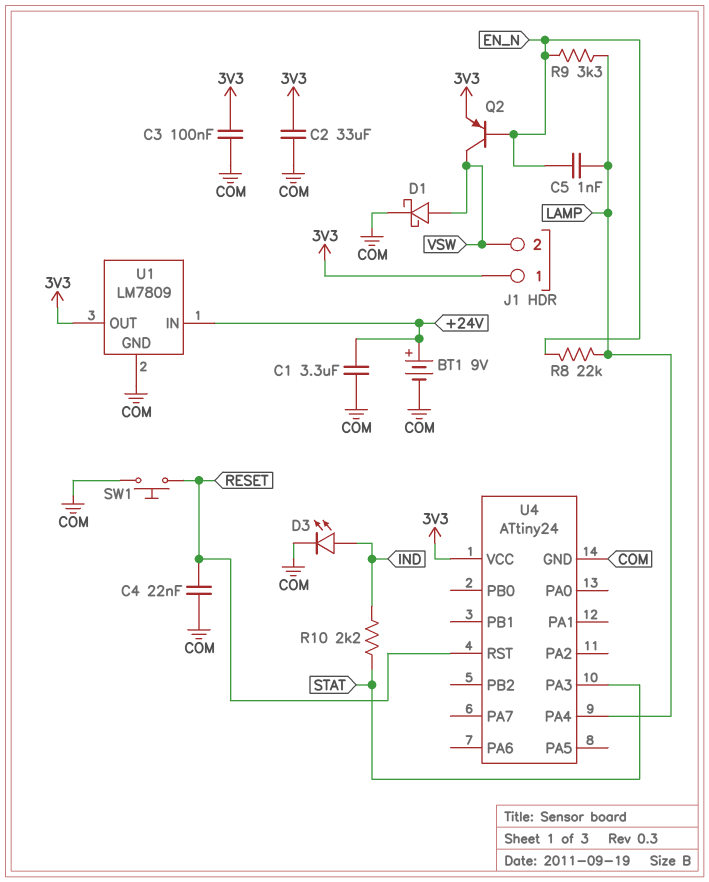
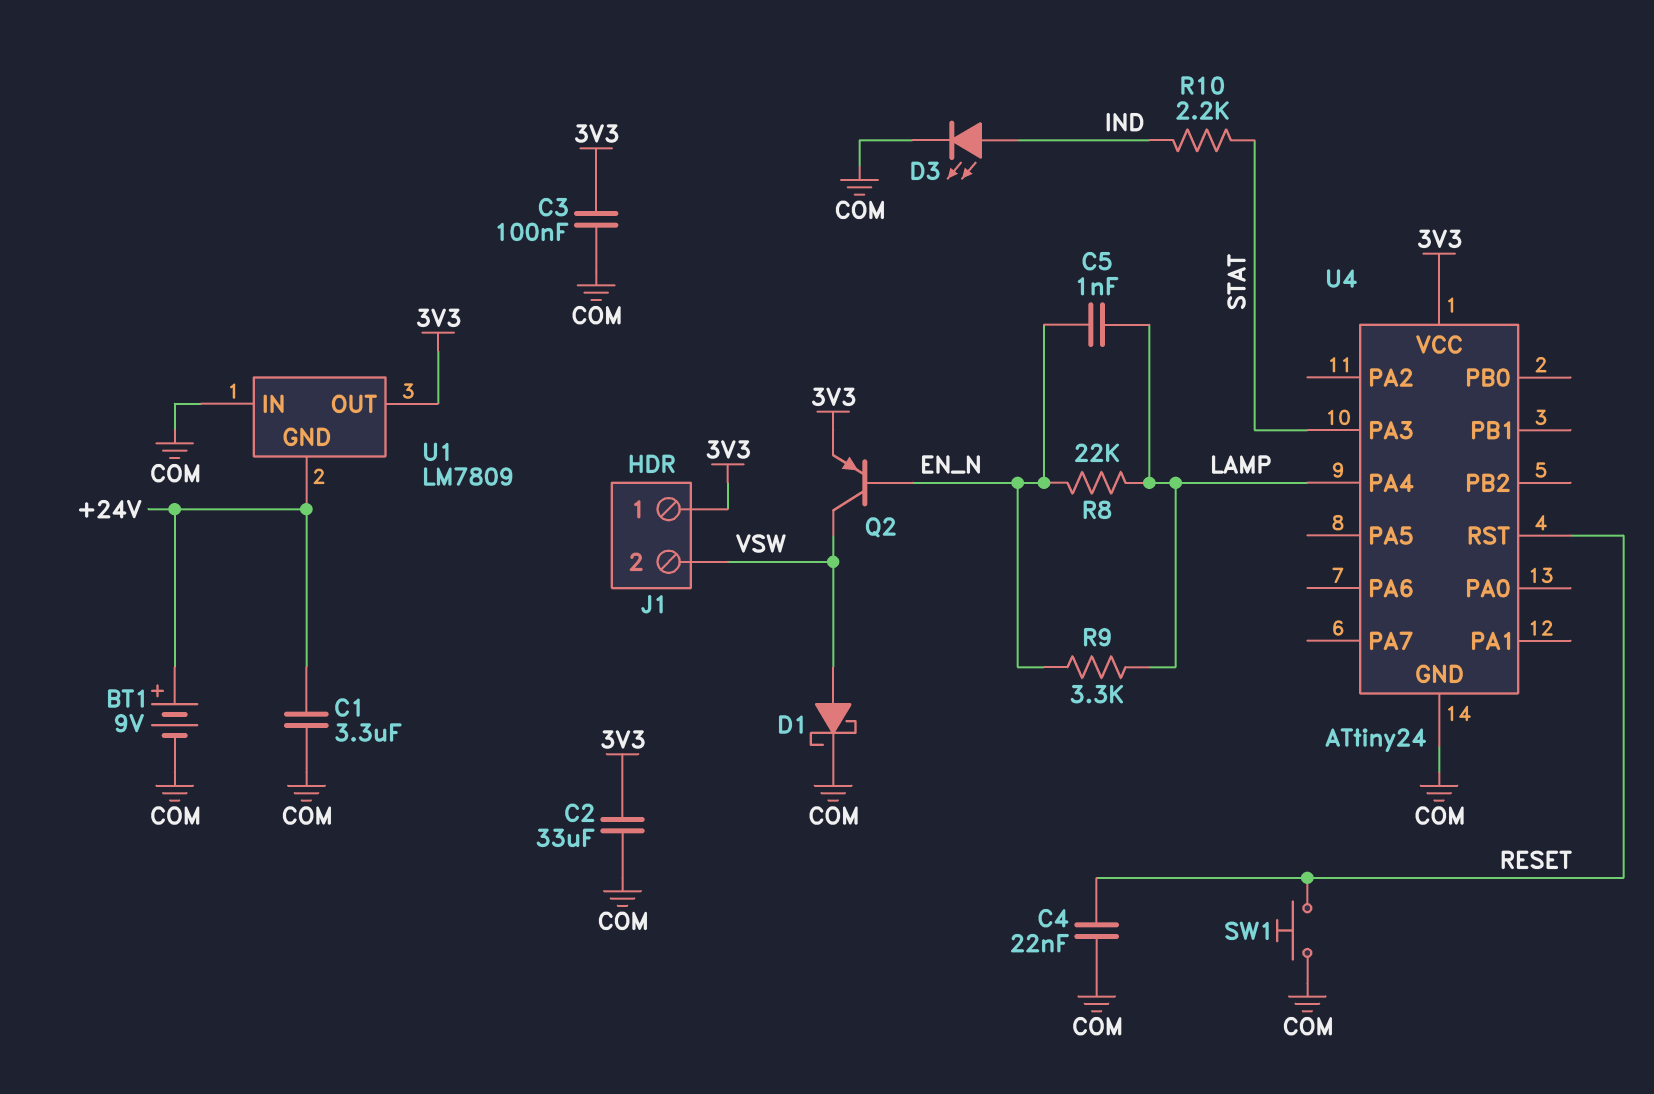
U1 pin GND: COM -> +24V
U1 pin IN: +24V -> COM

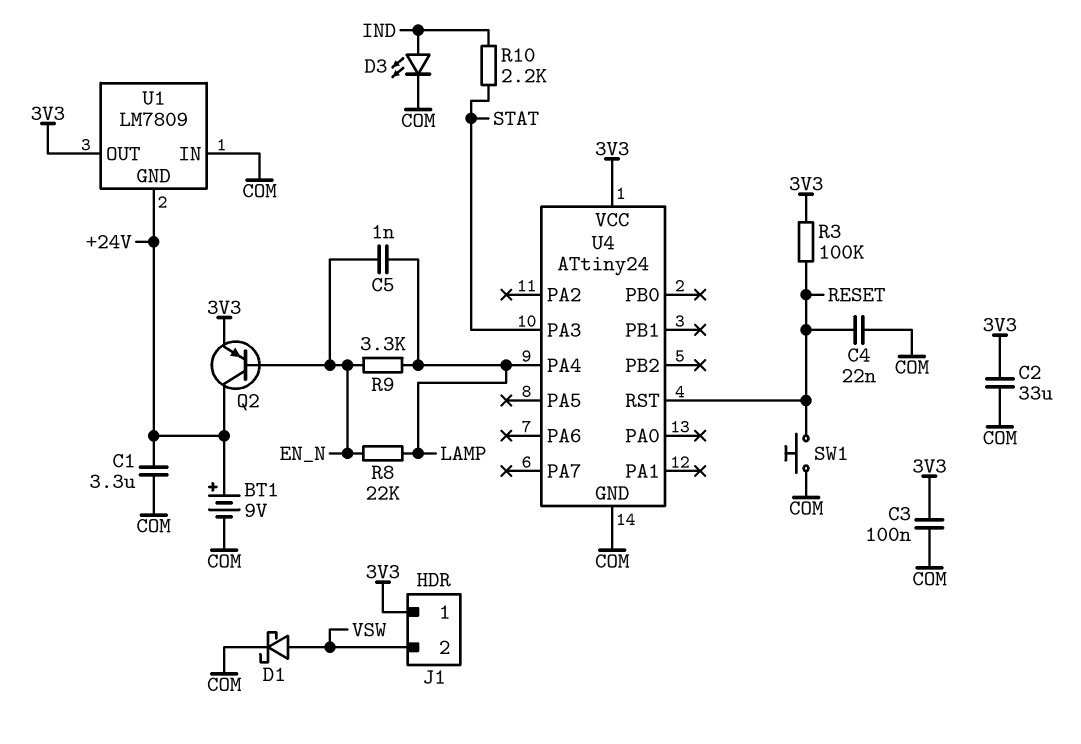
Q2: PNP (B EN_N, C VSW, E 3V3) -> PNP (B EN_N, C +24V, E 3V3)
R3: none -> 100k (3V3, RESET)

